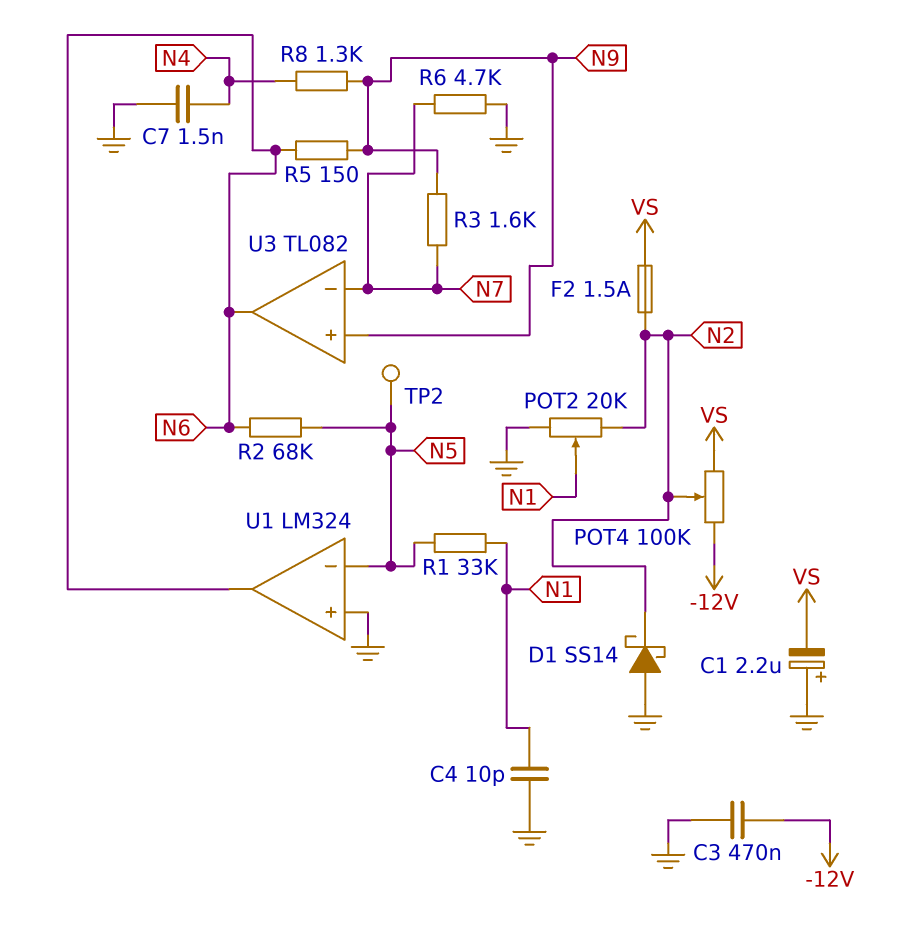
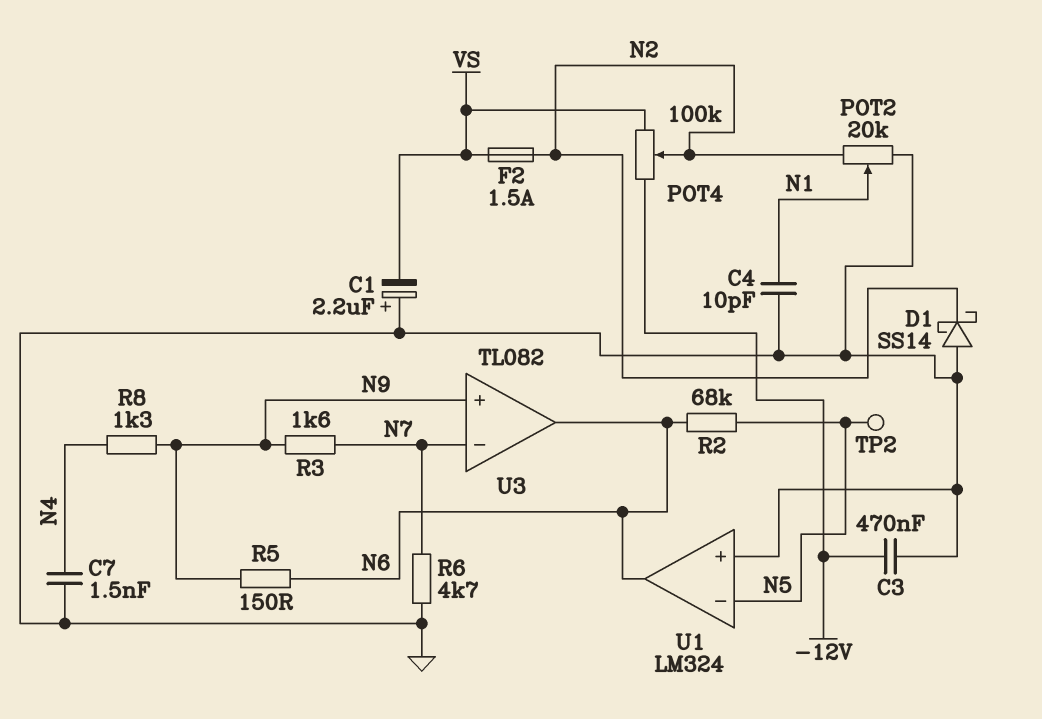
R1: 33k (N1, N5) -> none

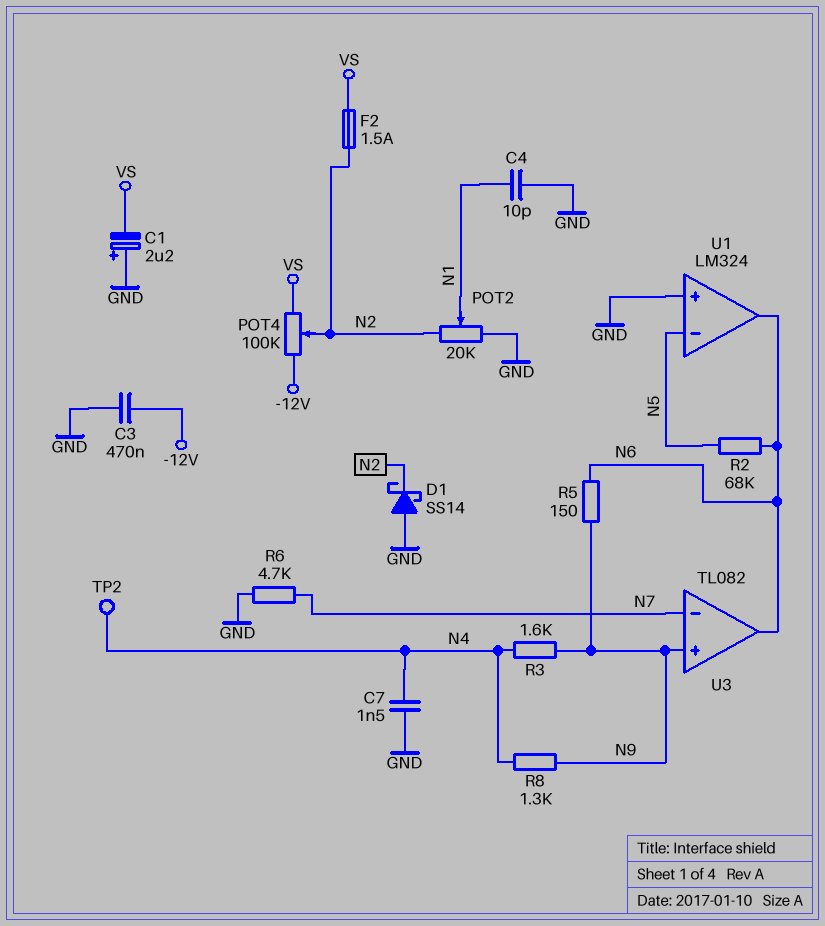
R3: 1.6k (N7, N9) -> 1.6k (N4, N9)
TP2: test point (N5) -> test point (N4)

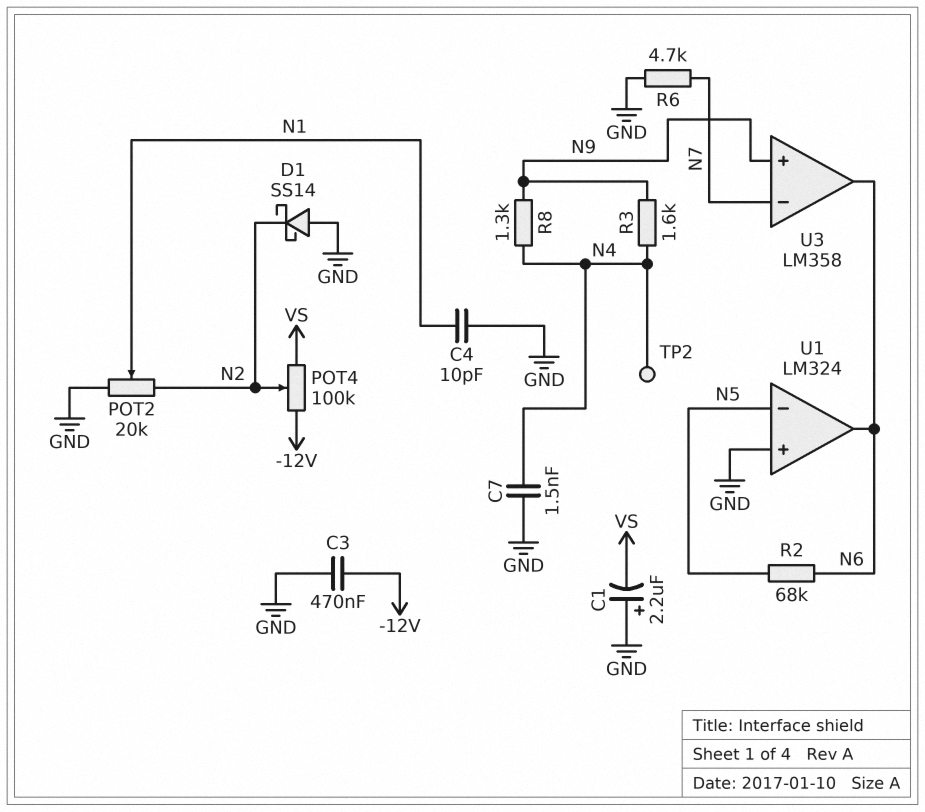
F2: 1.5A (N2, VS) -> none
R5: 150 (N6, N9) -> none
U3: TL082 -> LM358

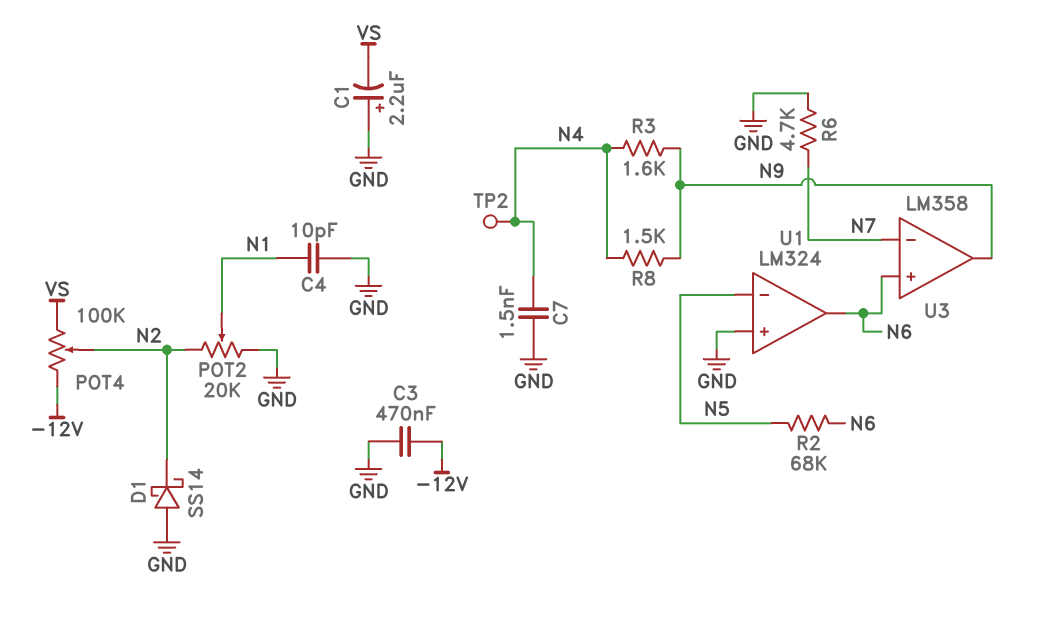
R8: 1.3k (N4, N9) -> 1.5k (N4, N9)
U3 pin in+: N9 -> N6
U3 pin out: N6 -> N9

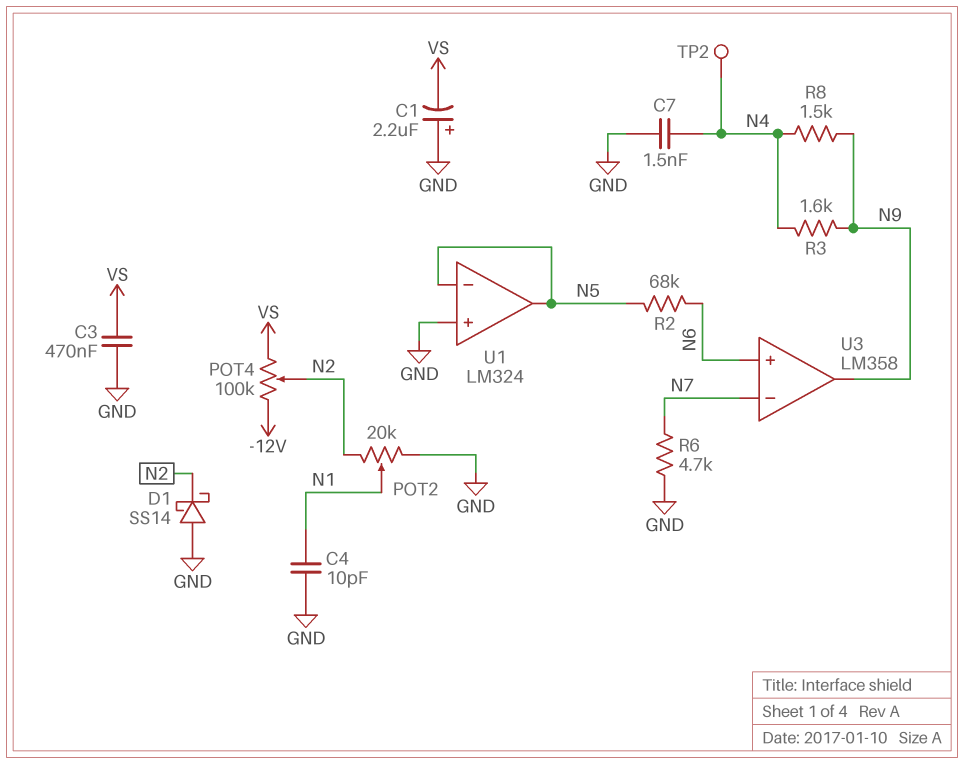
C3: 470nF (-12V, GND) -> 470nF (GND, VS)
U1 pin out: N6 -> N5

